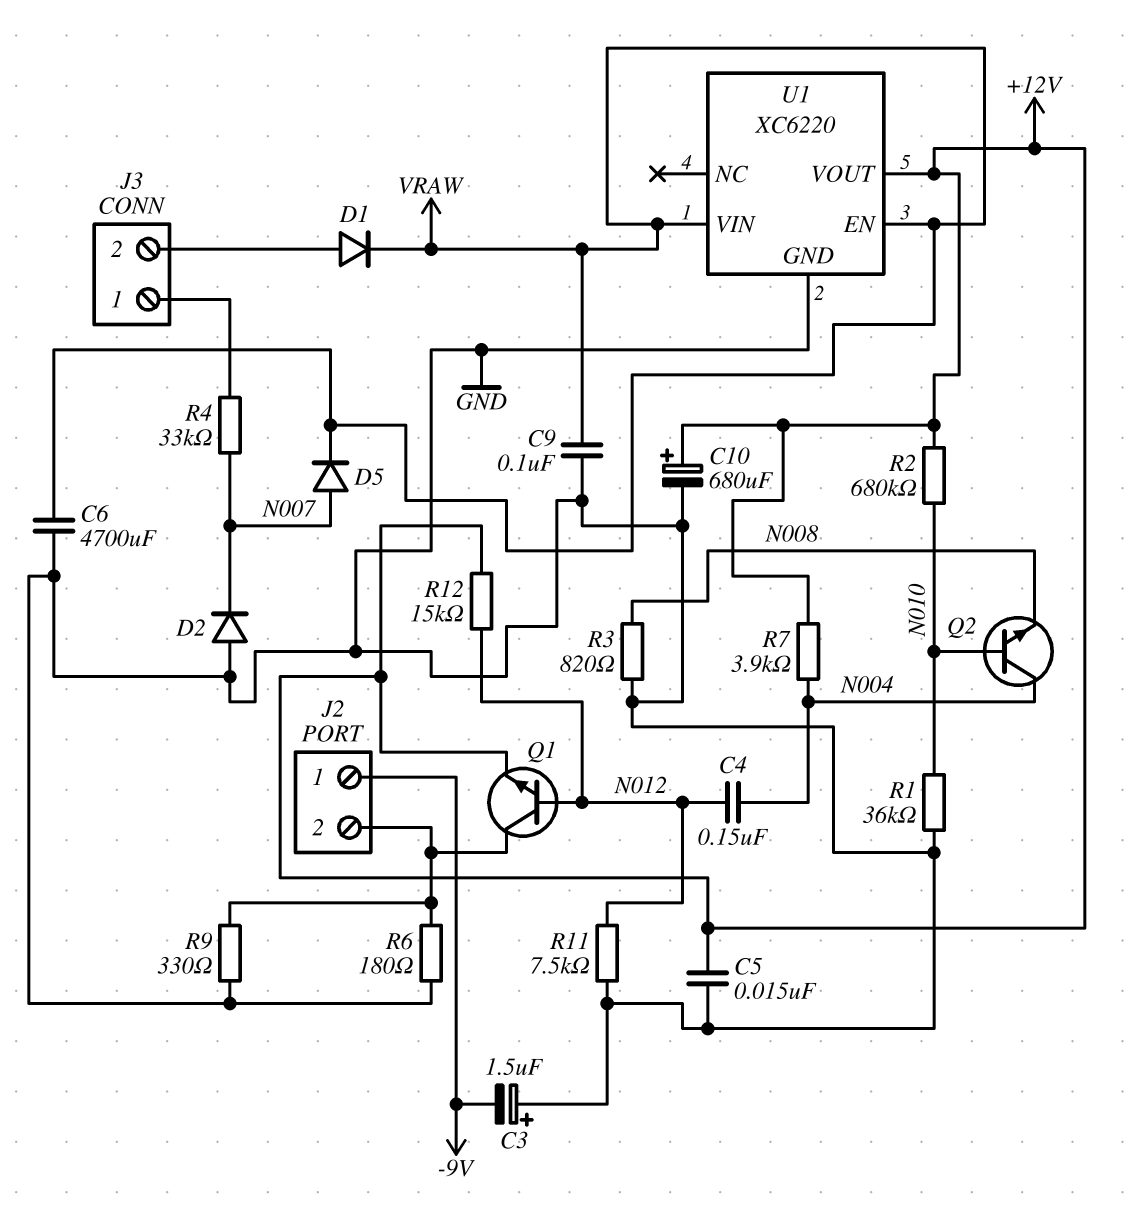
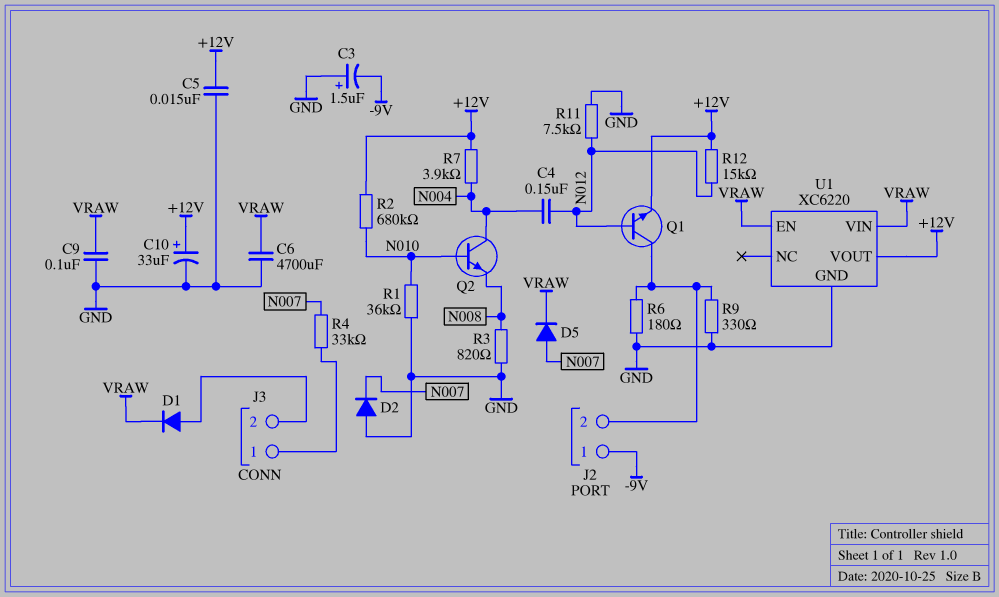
C10: 680uF (plus +12V, minus GND) -> 33uF (plus +12V, minus GND)

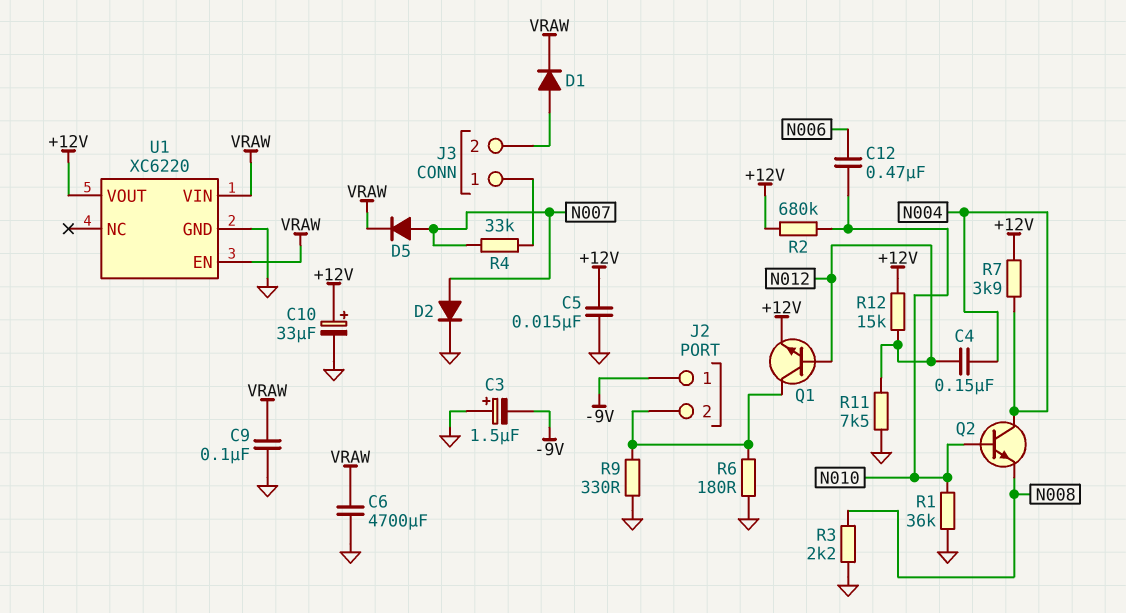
C12: none -> 470nF (N006, N010)
D2: diode (A GND, K N007) -> diode (A N007, K GND)
R3: 820 (GND, N008) -> 2.2k (GND, N008)

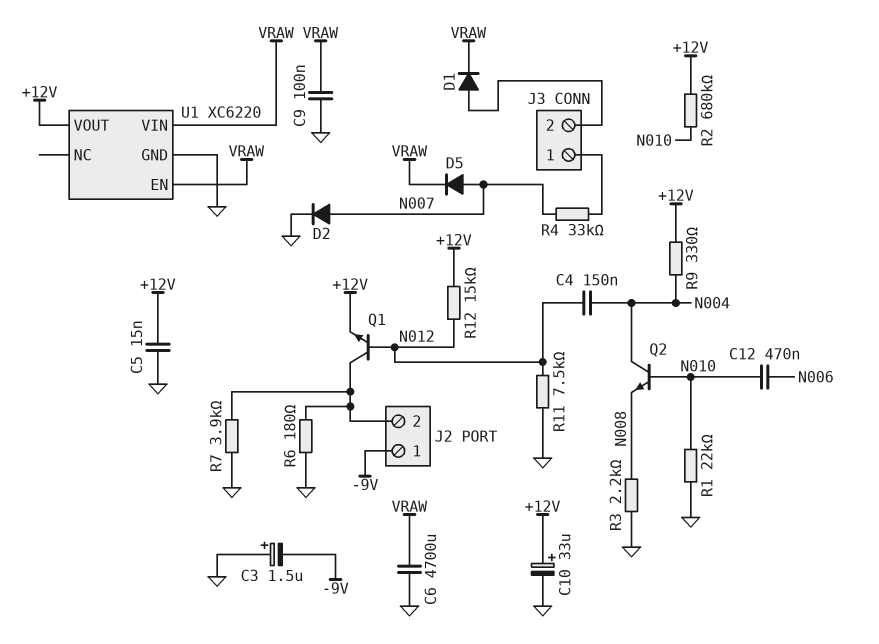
R1: 36k (GND, N010) -> 22k (GND, N010)
R7: 3.9k (+12V, N004) -> 3.9k (GND, J2/2)
R9: 330 (GND, J2/2) -> 330 (+12V, N004)

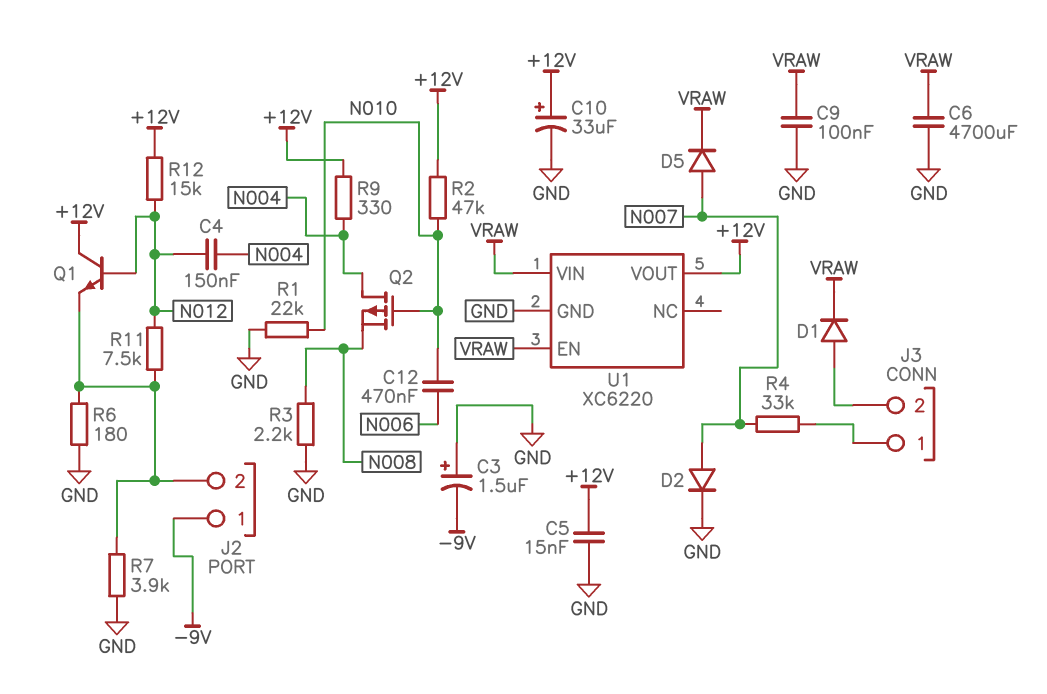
Q1: NPN (B N012, C J2/2, E +12V) -> NPN (B N012, C +12V, E J2/2)
Q2: NPN (B N010, C N004, E N008) -> PMOS (G N010, D N004, S N008)
R2: 680k (+12V, N010) -> 47k (+12V, N010)
R11: 7.5k (GND, N012) -> 7.5k (J2/2, N012)

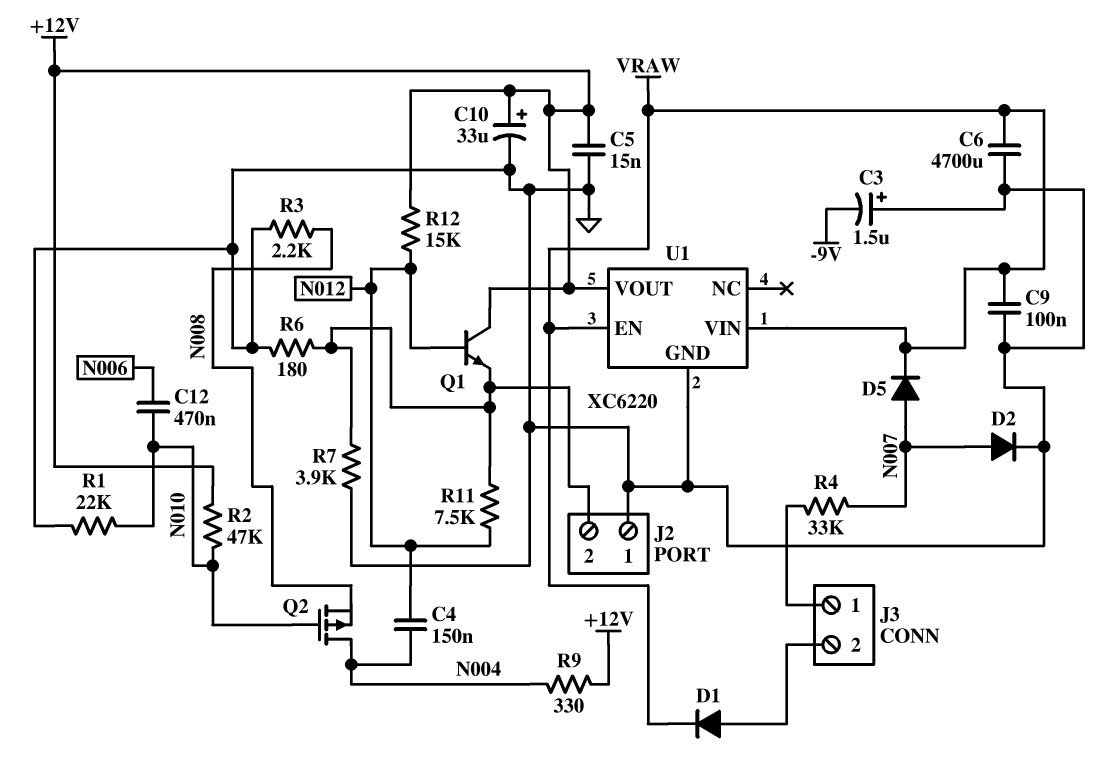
J2 pin 1: -9V -> GND

